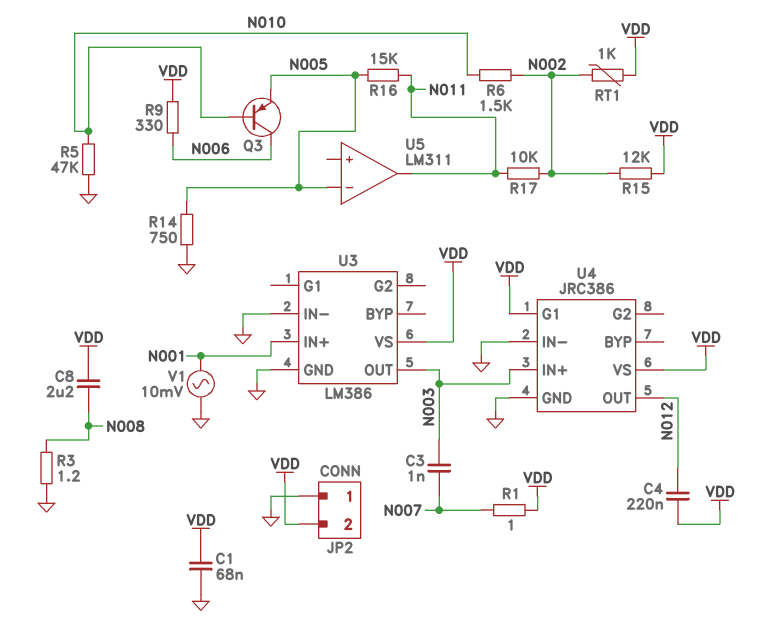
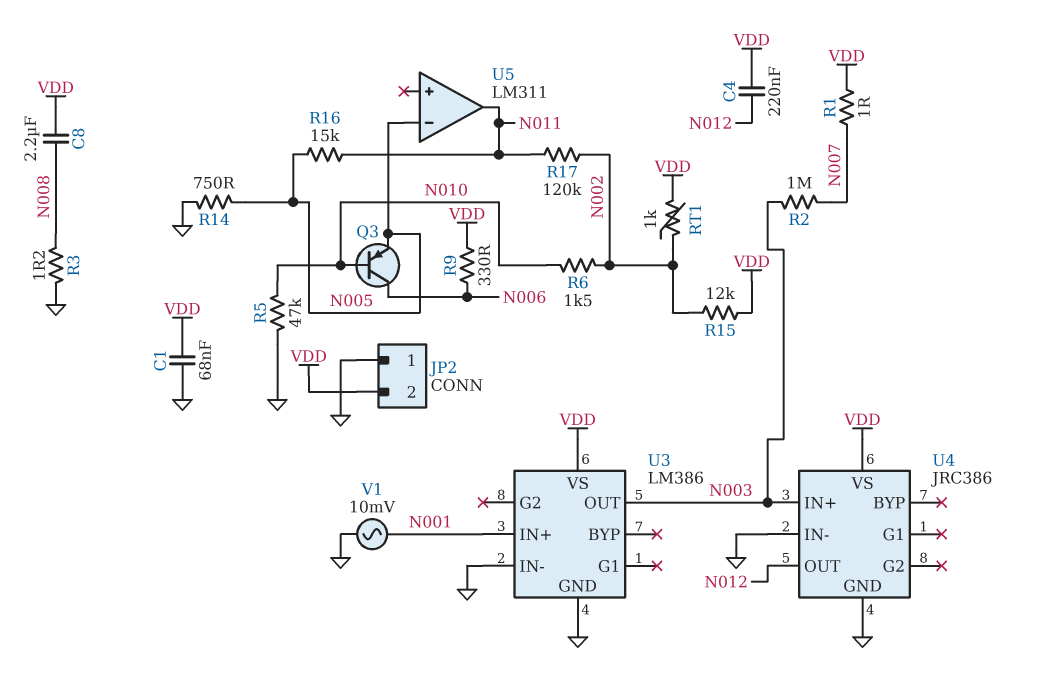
C3: 1nF (N003, N007) -> none
R2: none -> 1M (N003, N007)
R17: 10k (N002, N011) -> 120k (N002, N011)
U4 pin G1: VDD -> none

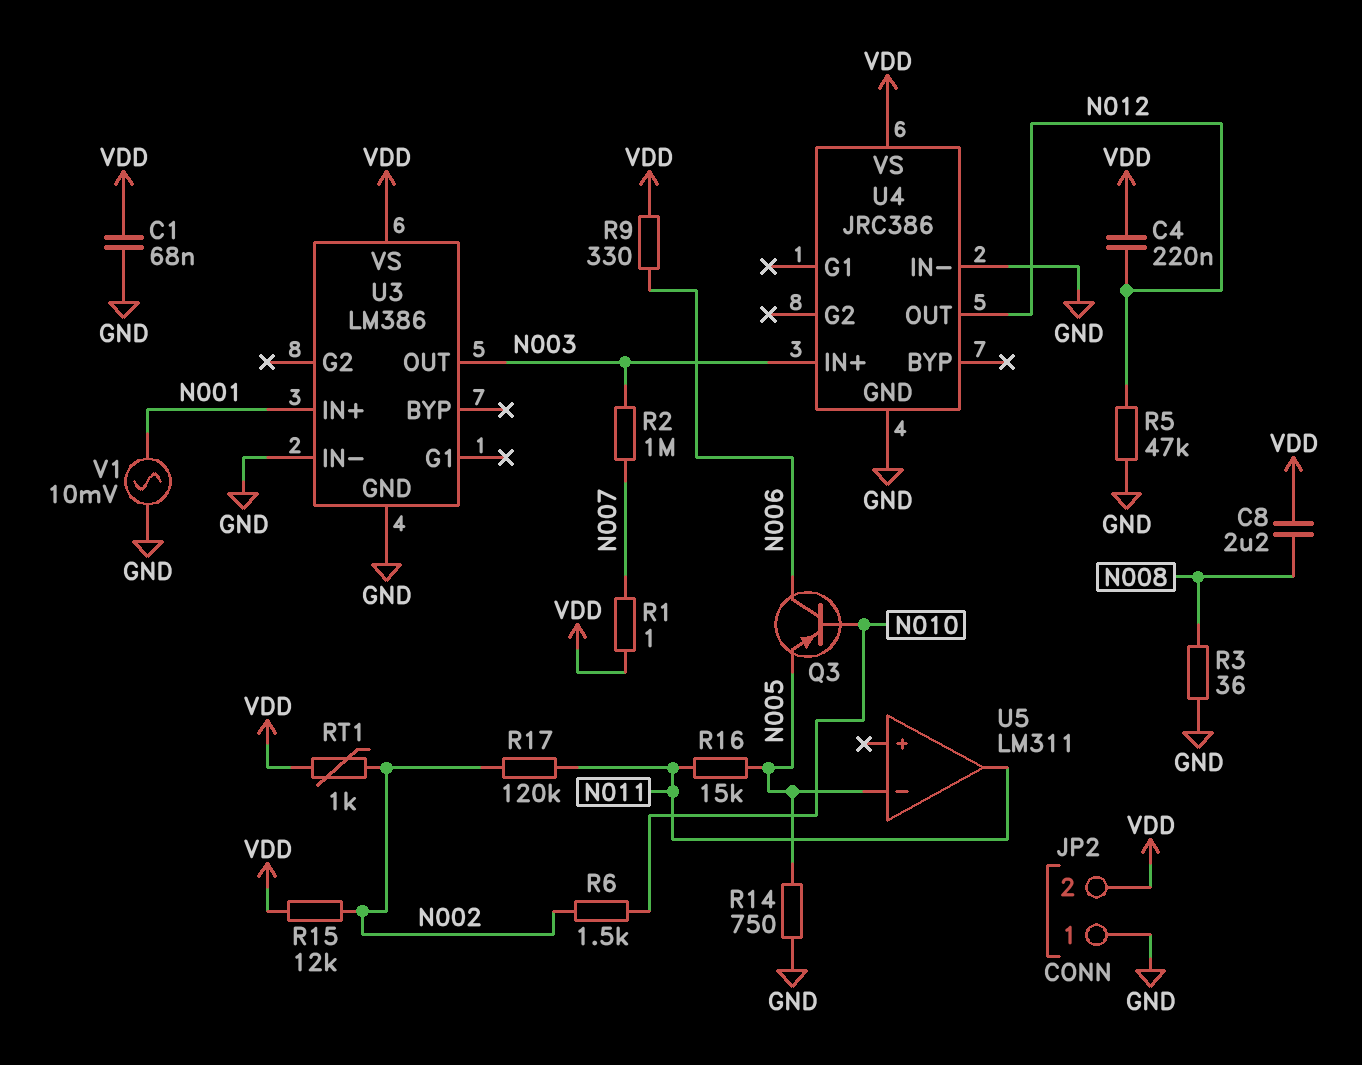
R3: 1.2 (GND, N008) -> 36 (GND, N008)
R5: 47k (GND, N010) -> 47k (GND, N012)

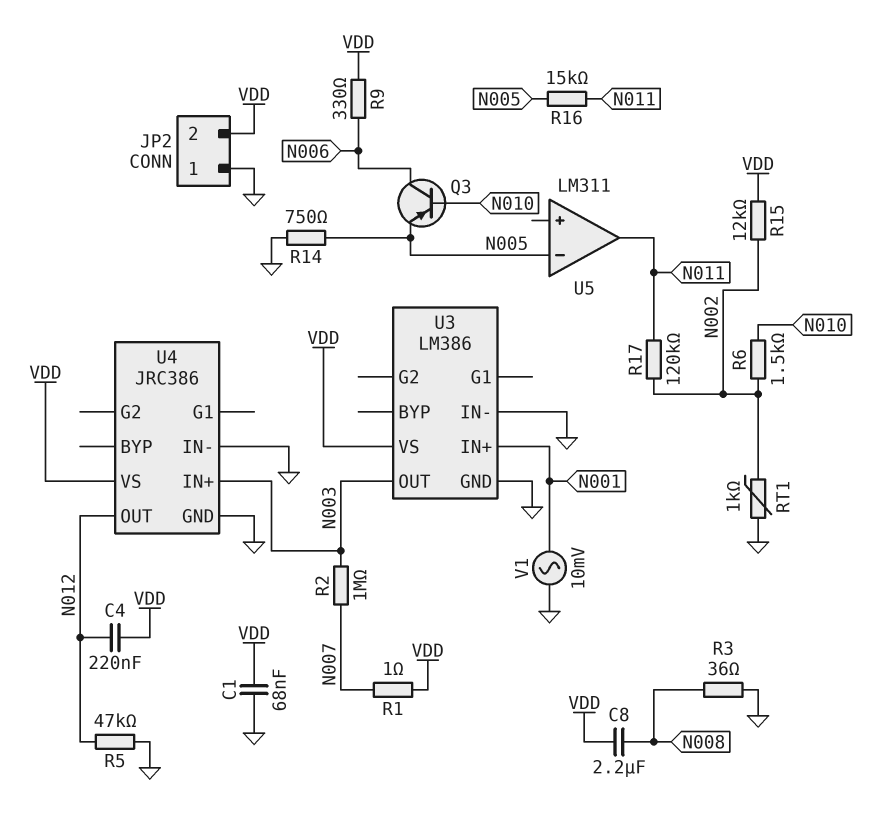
RT1: 1k (N002, VDD) -> 1k (GND, N002)

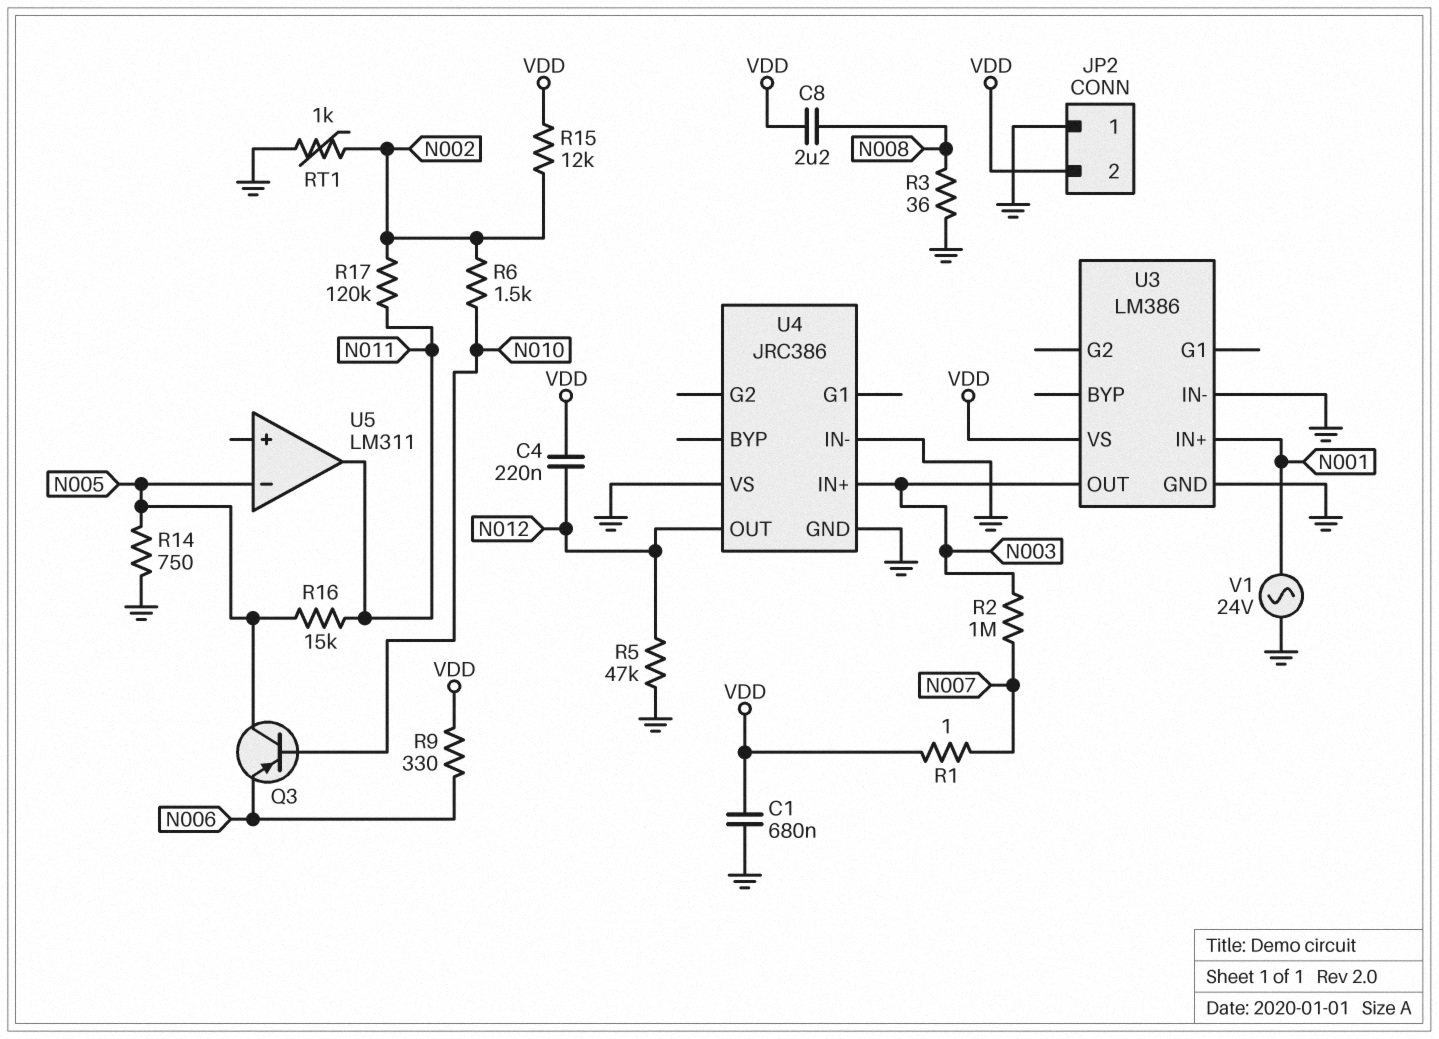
C1: 68nF (GND, VDD) -> 680nF (GND, VDD)
Q3: PNP (B N010, C N006, E N005) -> PNP (B N010, C N005, E N006)
U4 pin VS: VDD -> GND
V1: AC 10mV (GND, N001) -> AC 24V (GND, N001)

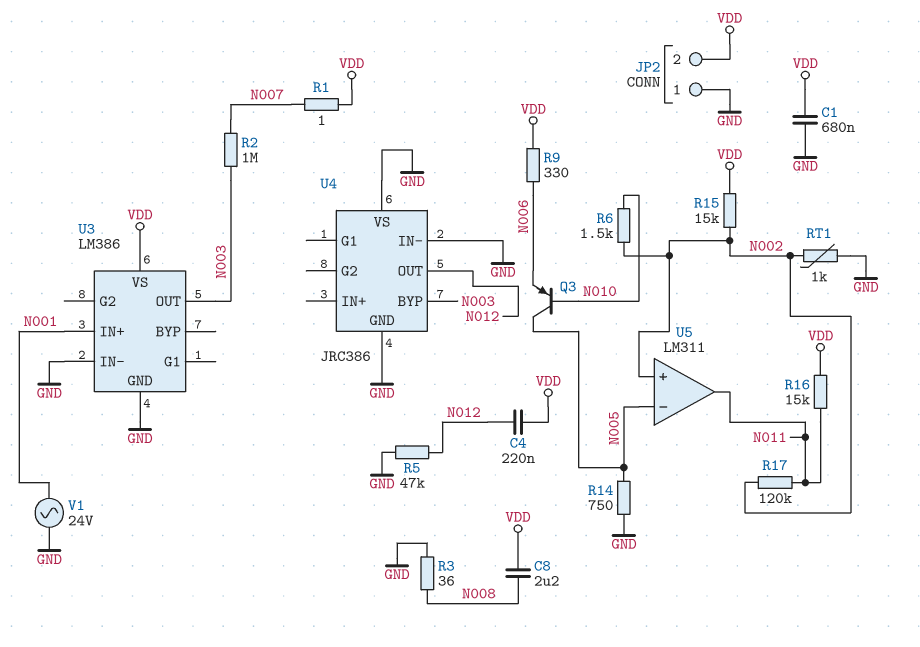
R15: 12k (N002, VDD) -> 15k (N002, VDD)
R16: 15k (N005, N011) -> 15k (N011, VDD)
U4 pin BYP: none -> N003
U4 pin IN+: N003 -> none
U5 pin in+: none -> N002

